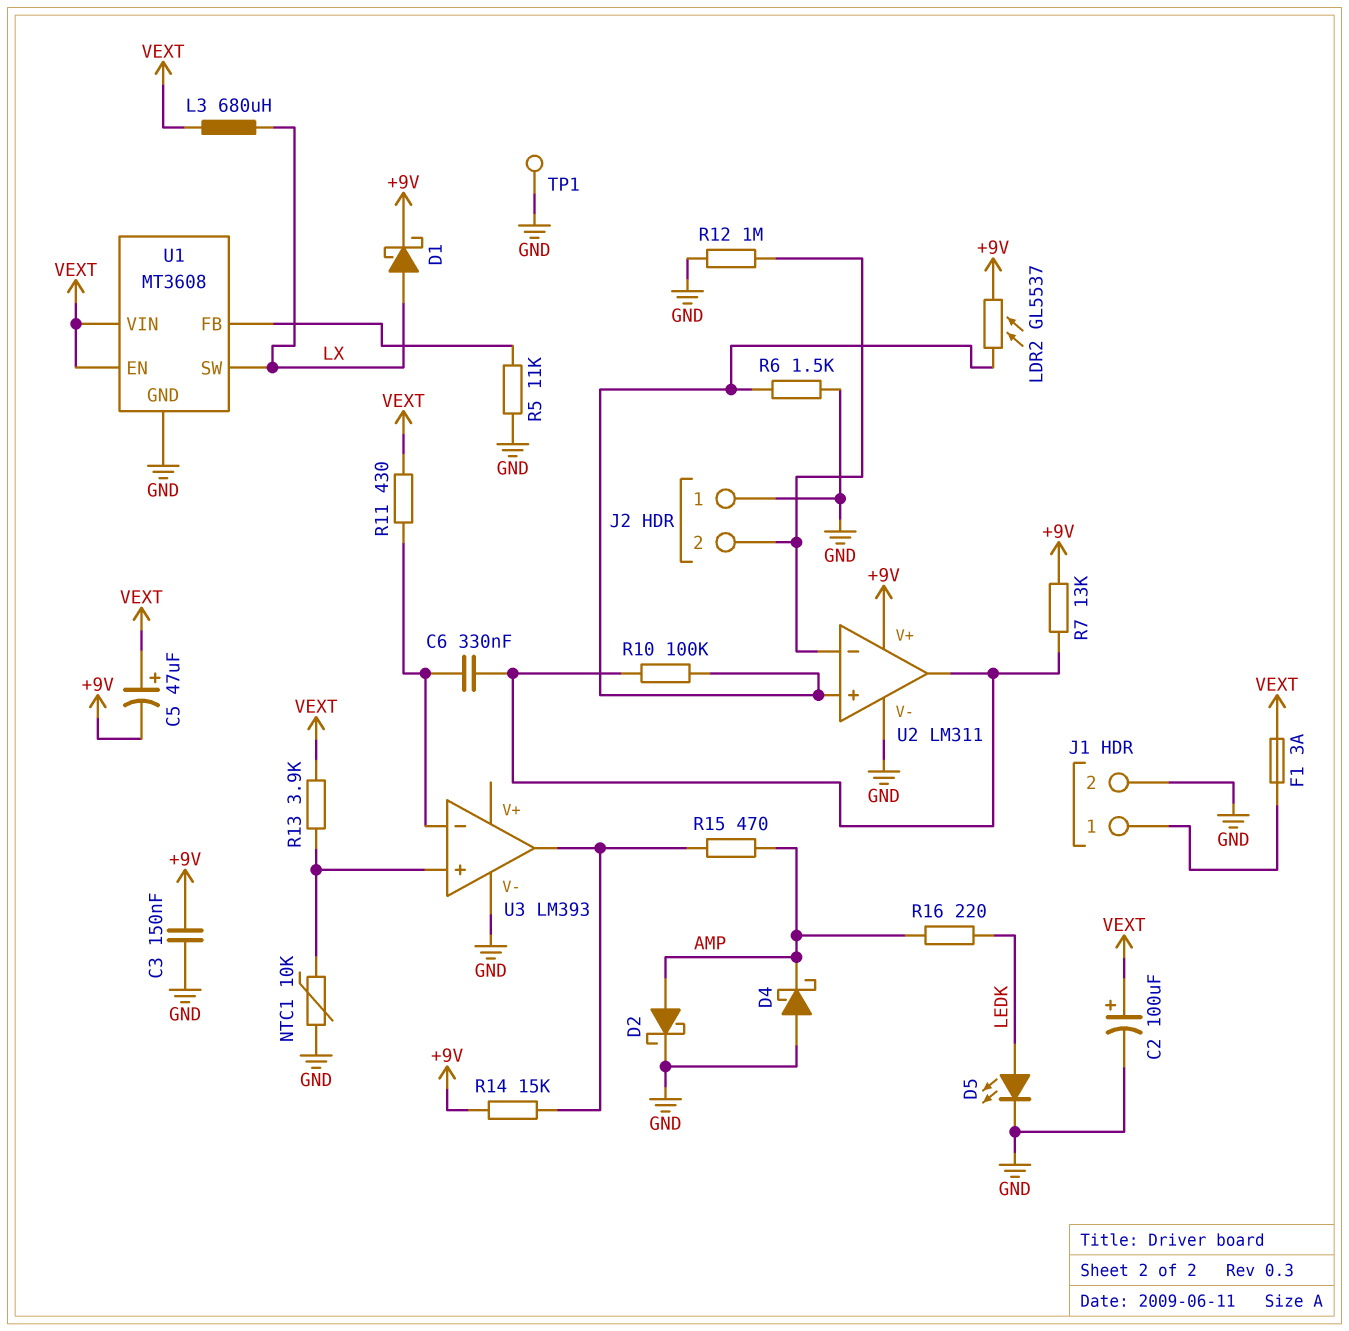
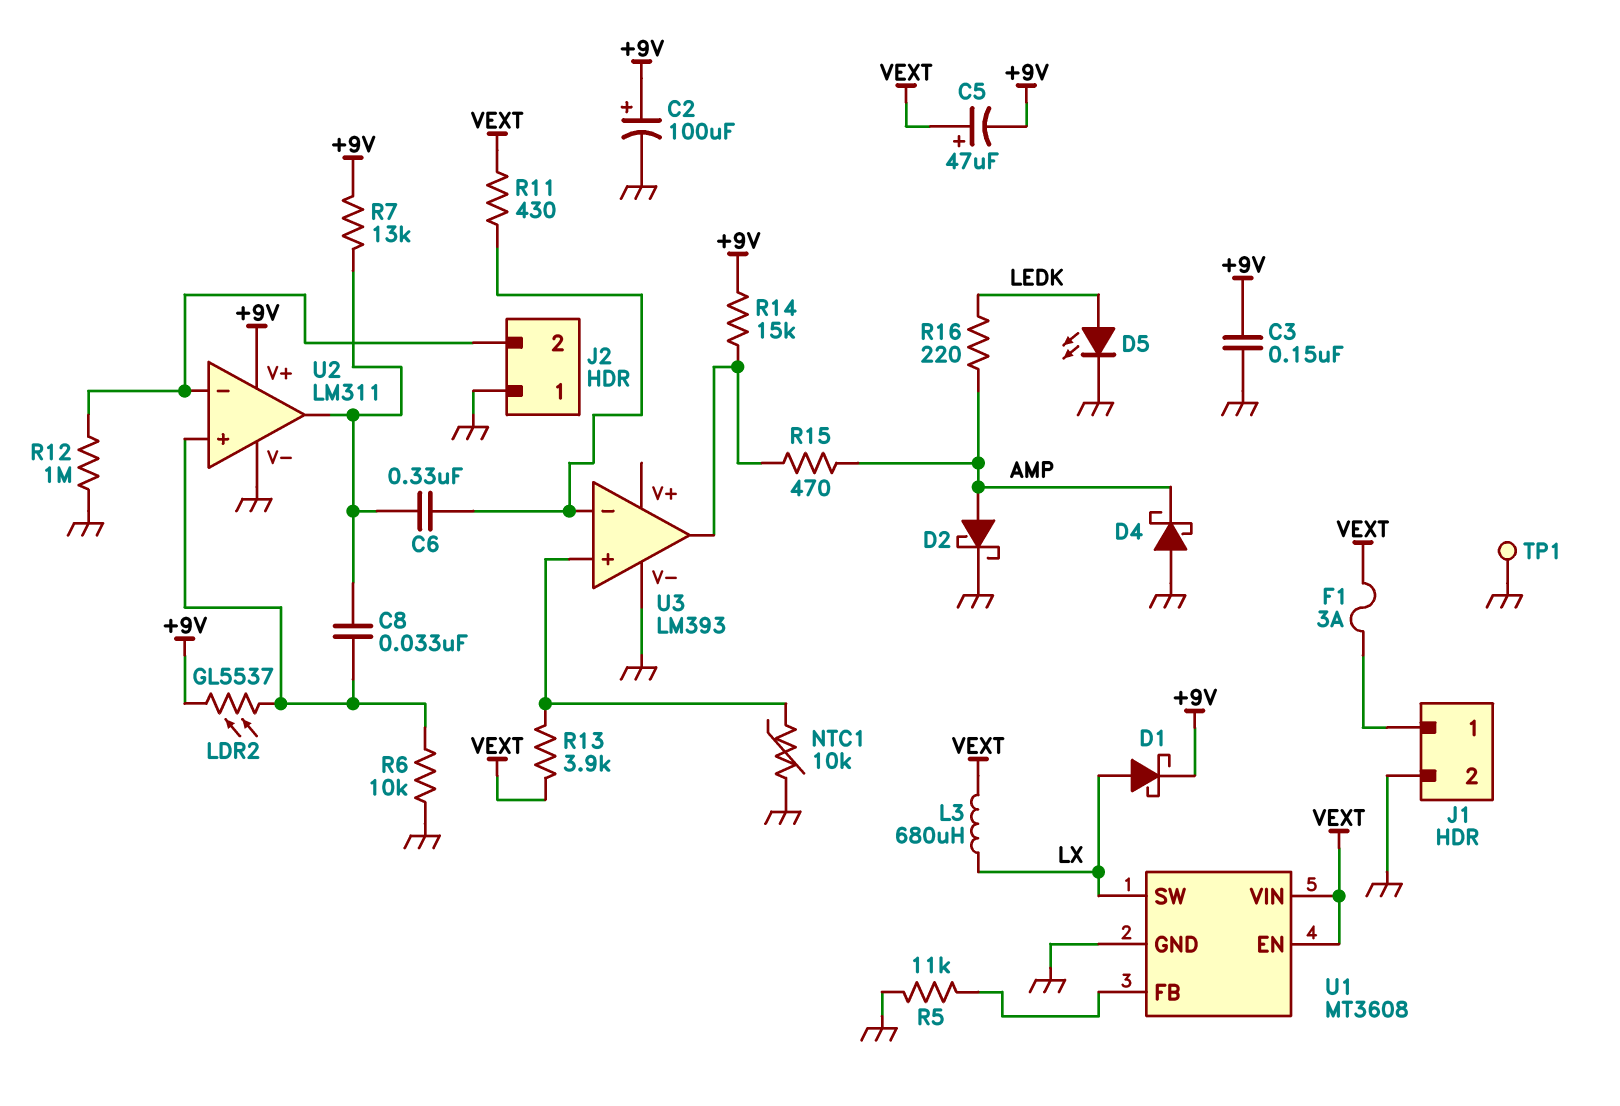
C2: 100uF (plus VEXT, minus GND) -> 100uF (plus +9V, minus GND)
C8: none -> 33nF (U2/in+, U2/out)
R6: 1.5k (GND, U2/in+) -> 10k (GND, U2/in+)
R10: 100k (U2/in+, U2/out) -> none

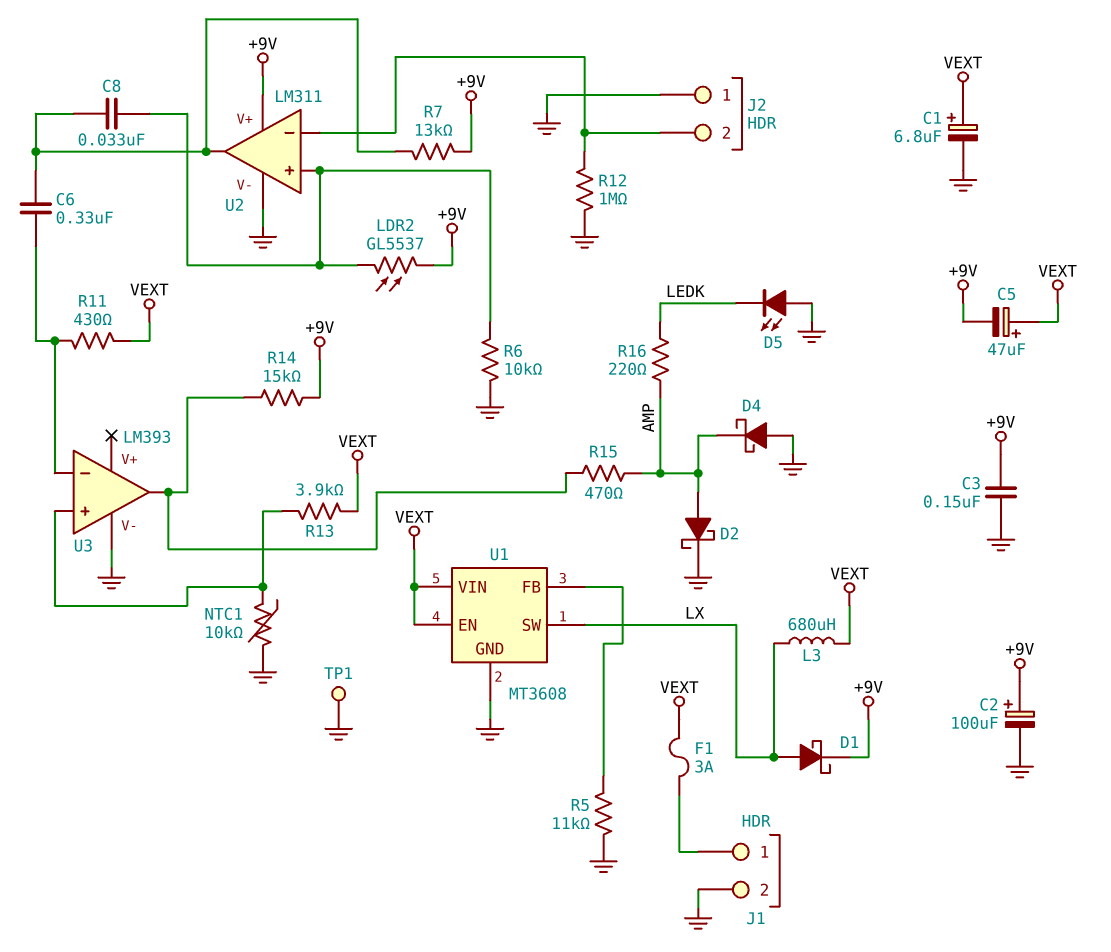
C1: none -> 6.8uF (plus VEXT, minus GND)
D5: LED (A LEDK, K GND) -> LED (A GND, K LEDK)

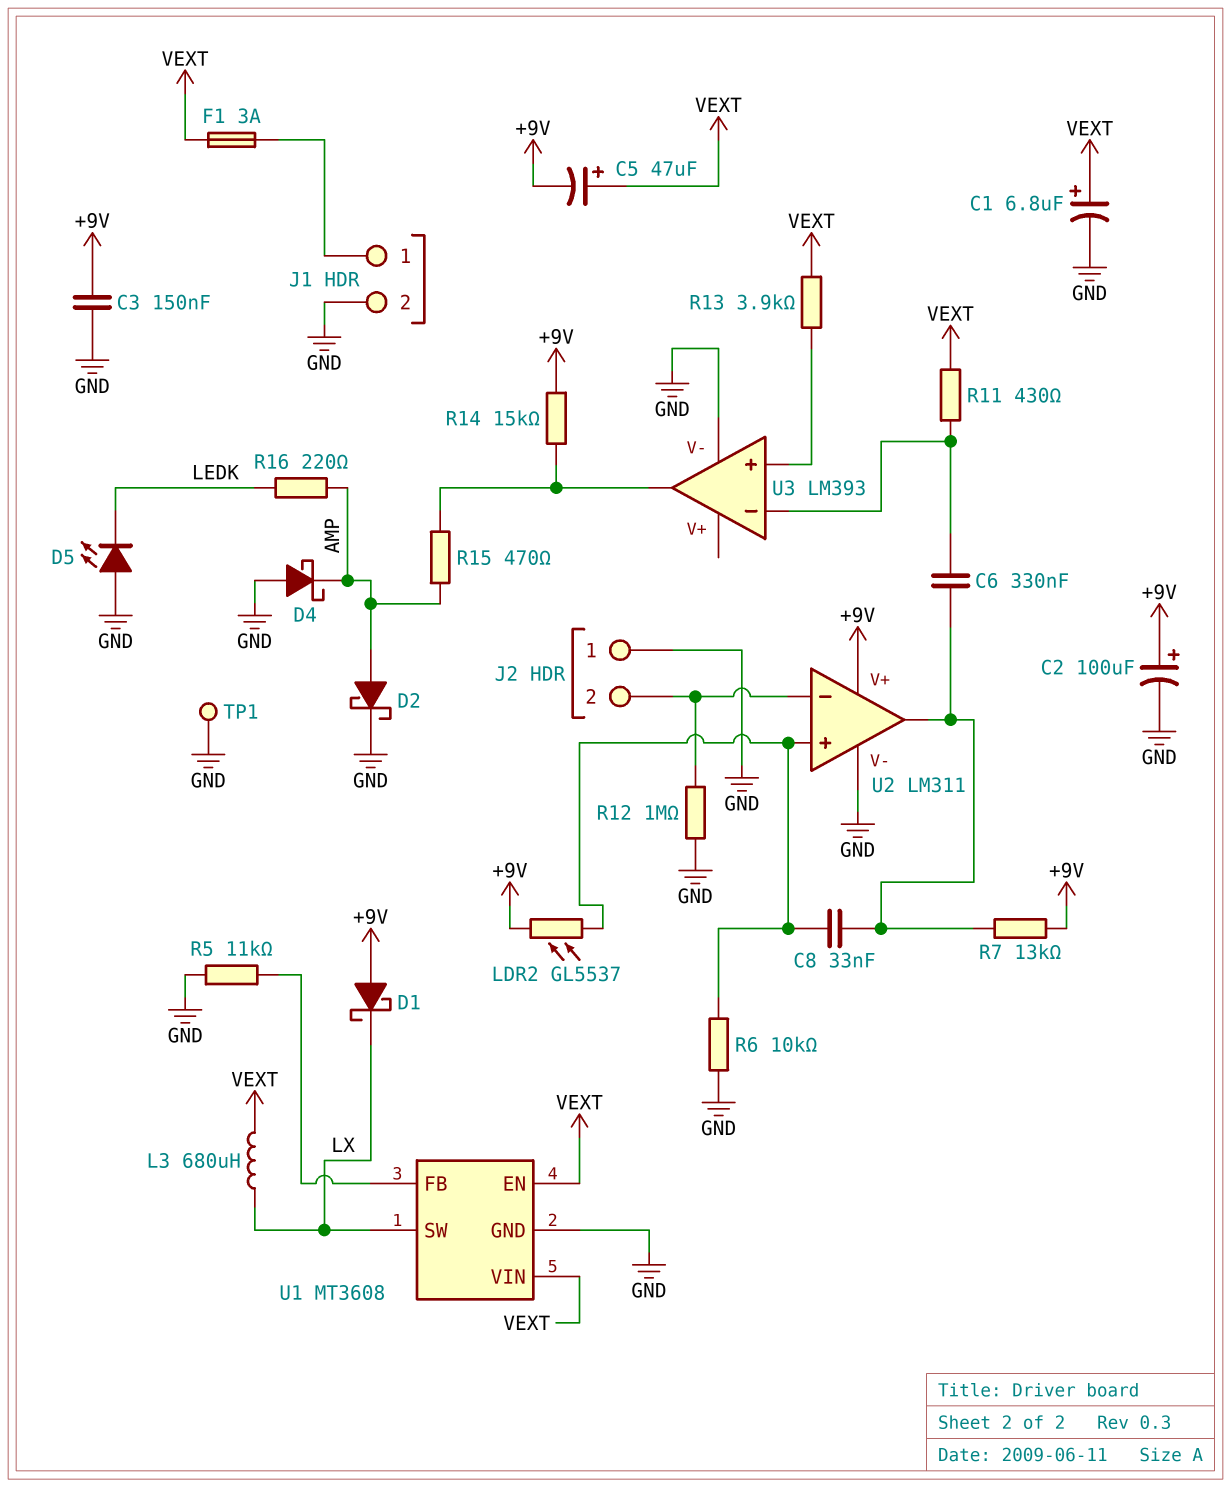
D1: schottky (A LX, K +9V) -> schottky (A +9V, K LX)
NTC1: 10k (GND, U3/in+) -> none

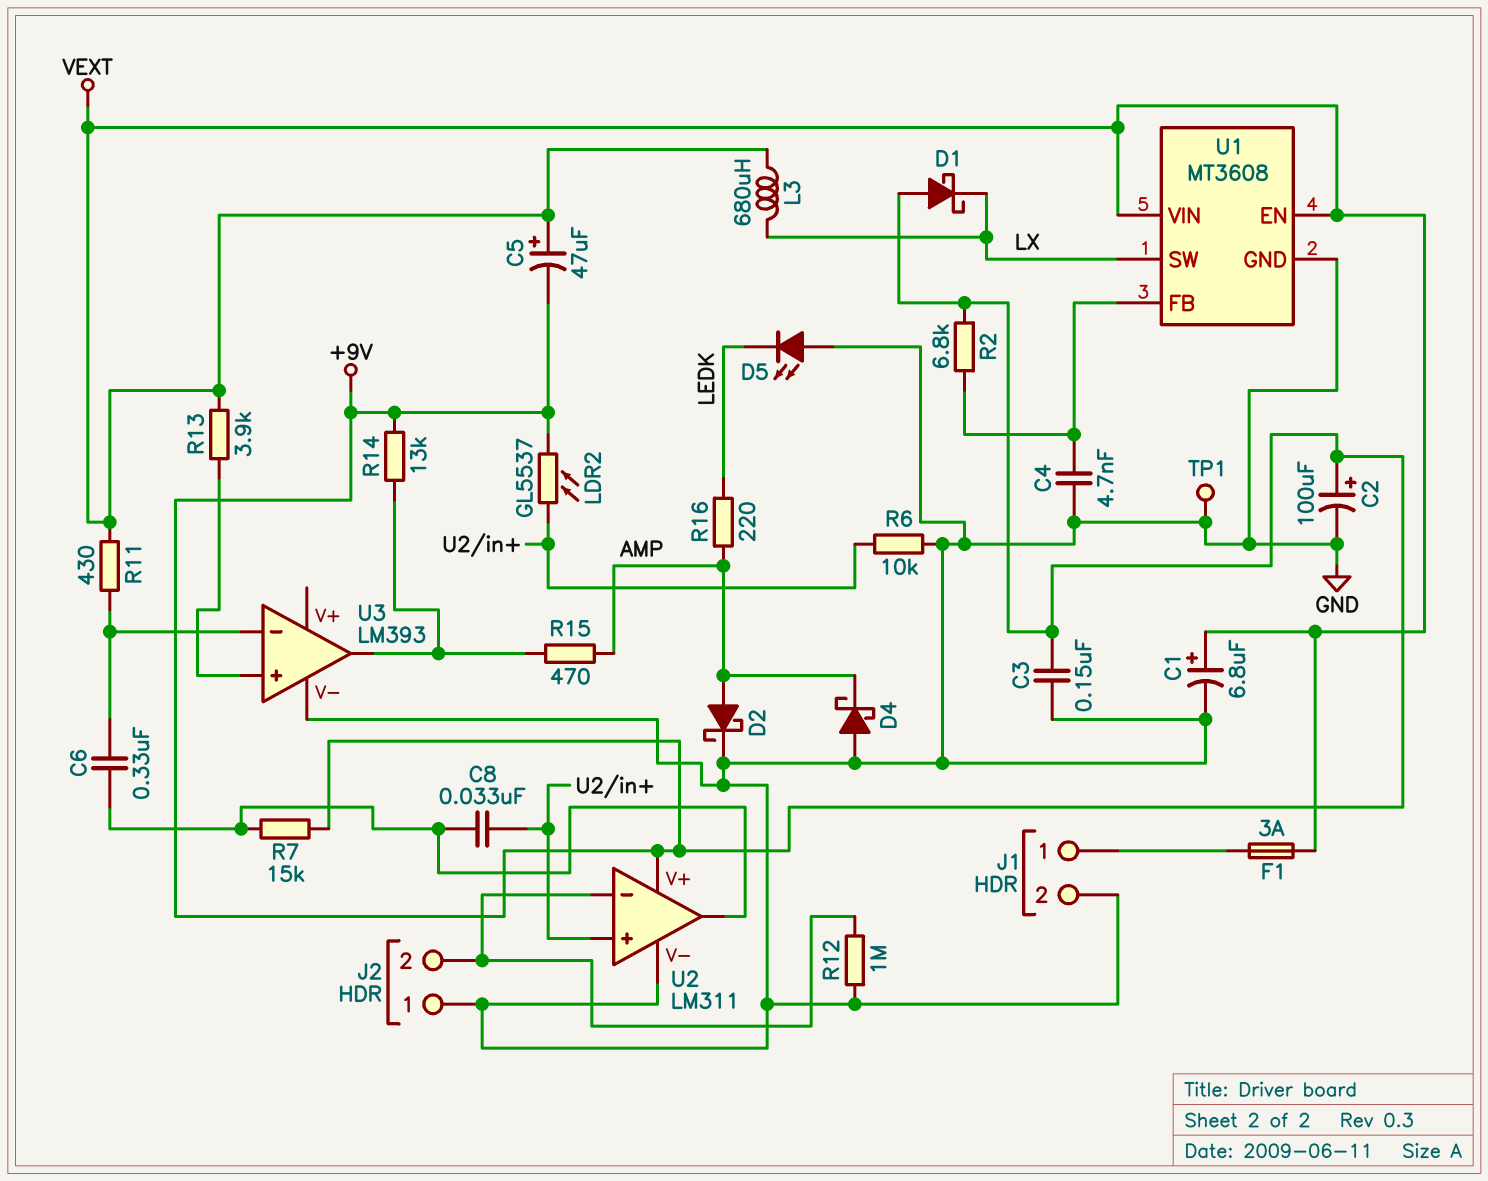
C4: none -> 4.7nF (GND, U1/FB)
R2: none -> 6.8k (+9V, U1/FB)
R5: 11k (GND, U1/FB) -> none
R7: 13k (+9V, U2/out) -> 15k (+9V, U2/out)
R14: 15k (+9V, U3/out) -> 13k (+9V, U3/out)

